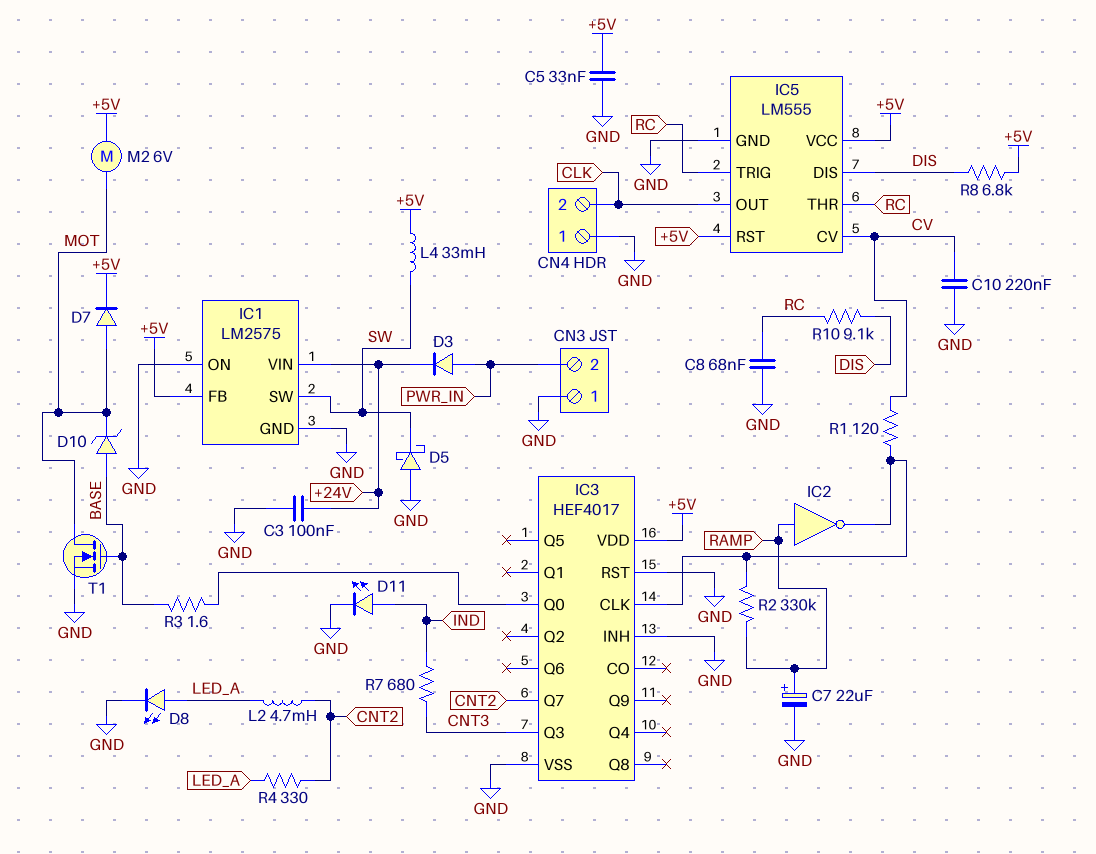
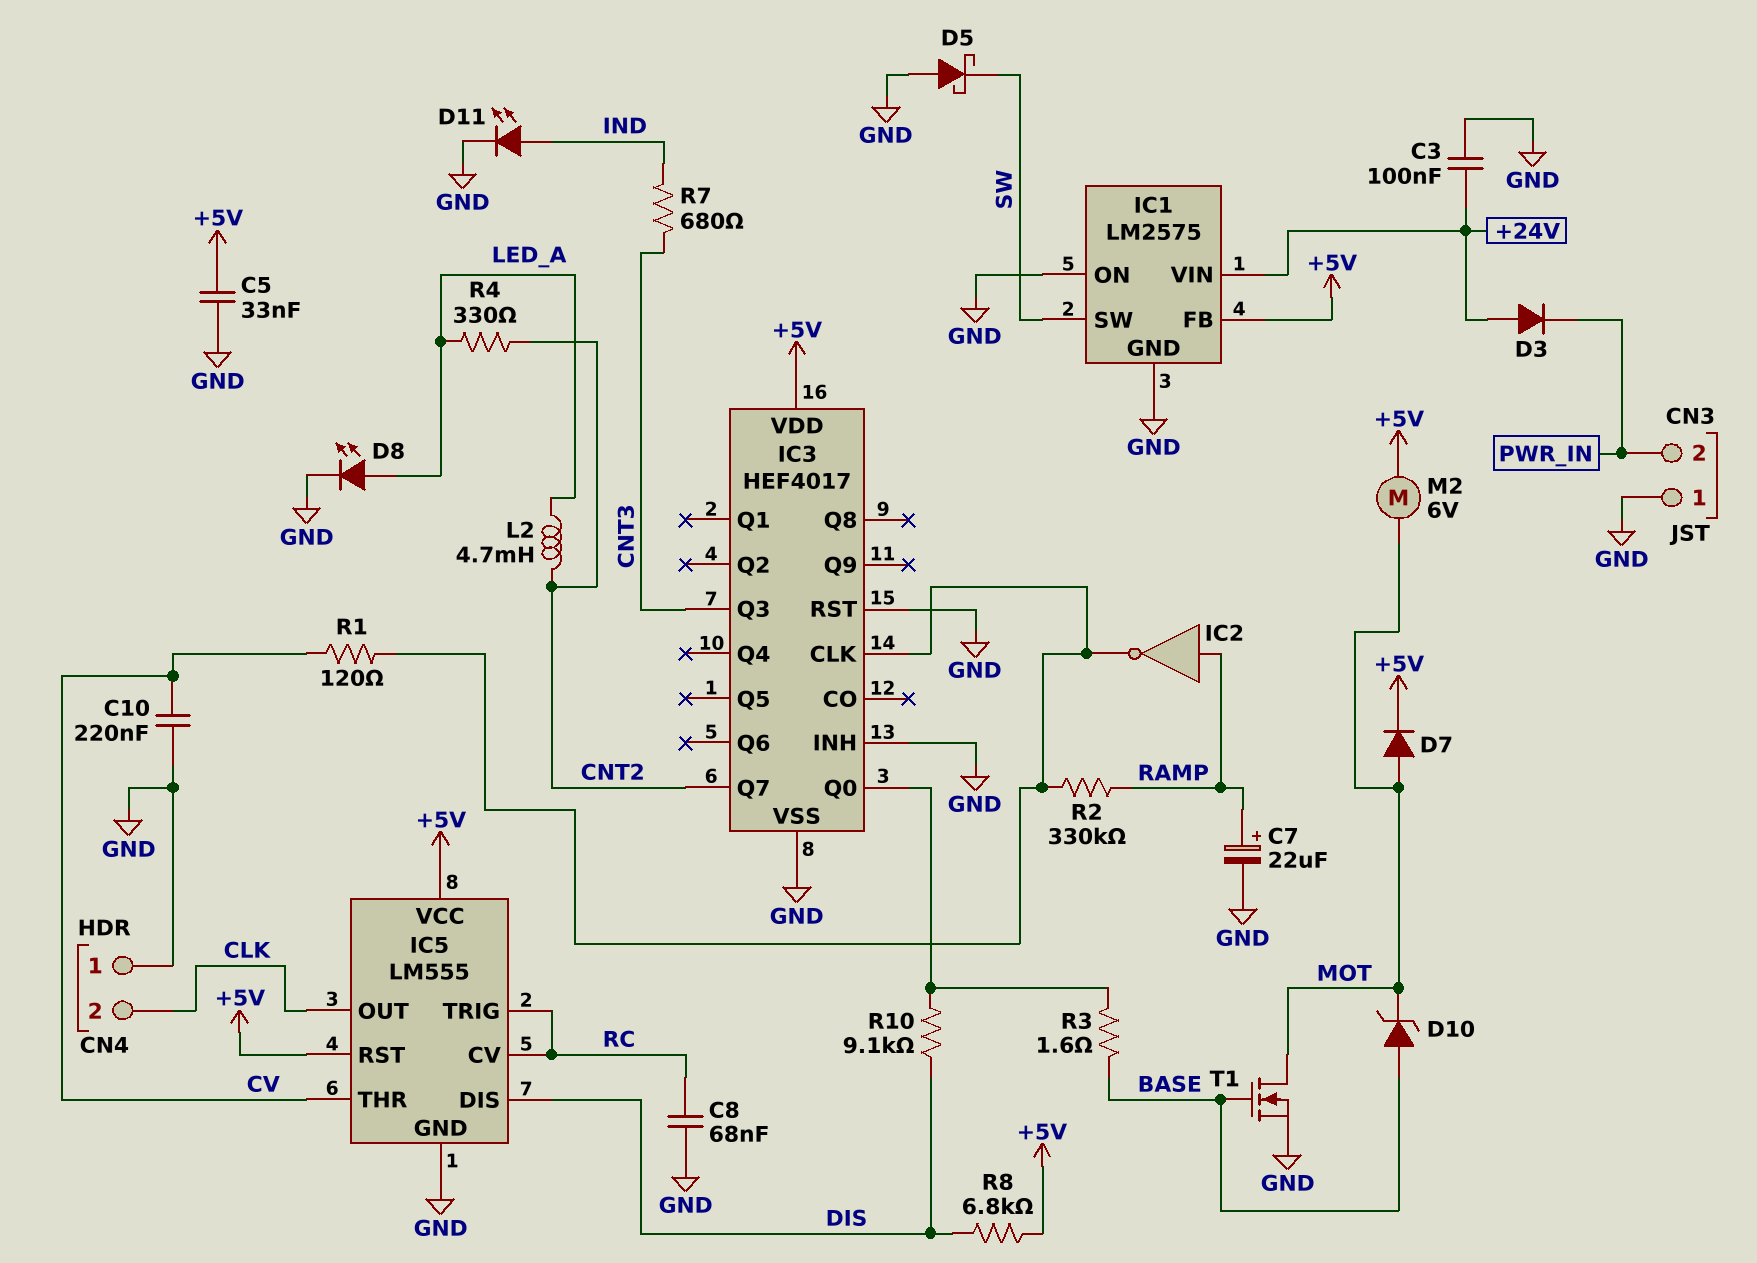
D3: diode (A PWR_IN, K +24V) -> diode (A +24V, K PWR_IN)
IC5 pin CV: CV -> RC
IC5 pin THR: RC -> CV
L4: 33mH (+5V, SW) -> none
R10: 9.1k (DIS, RC) -> 9.1k (DIS, IC3/Q0)

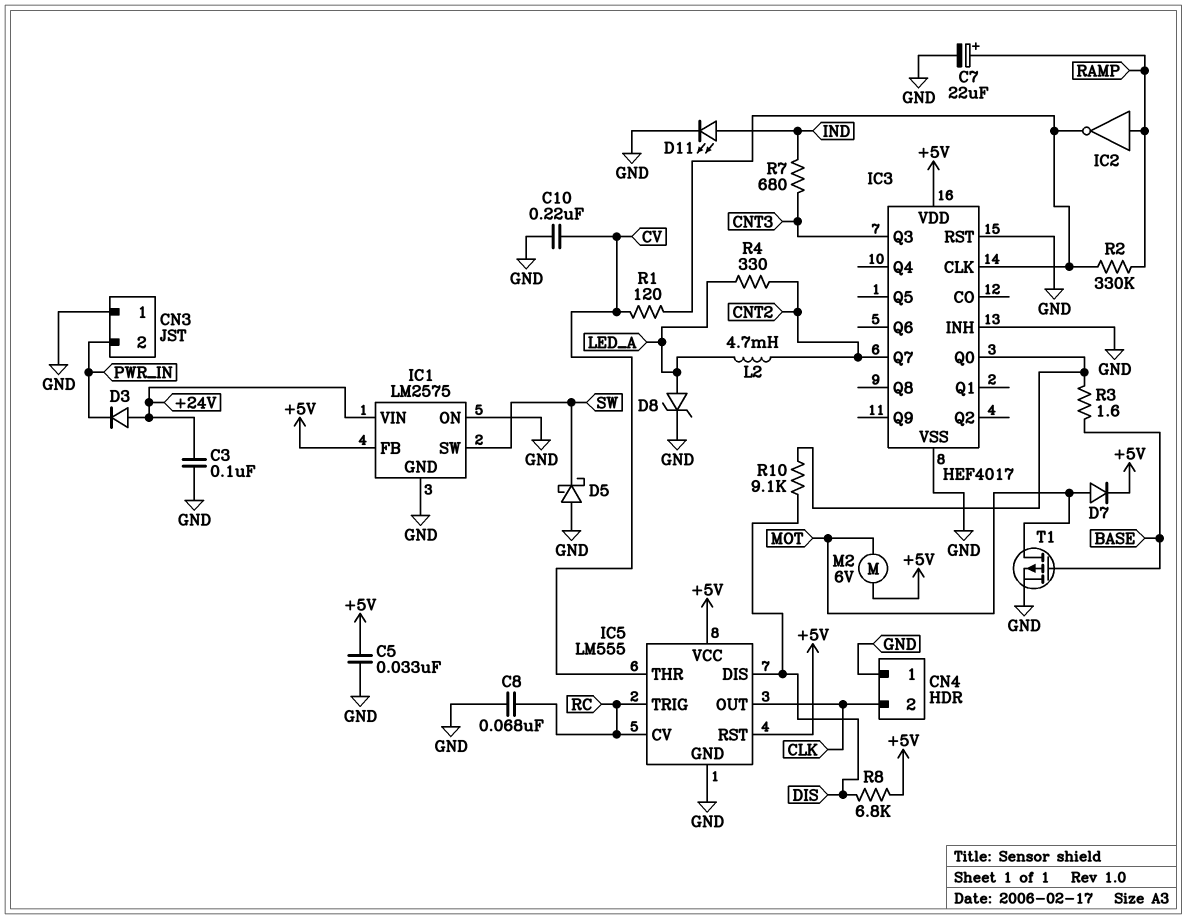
D8: LED (A LED_A, K GND) -> zener (A LED_A, K GND)
D10: zener (A BASE, K MOT) -> none
T1: NMOS (G BASE, D MOT, S GND) -> PMOS (G BASE, D MOT, S GND)

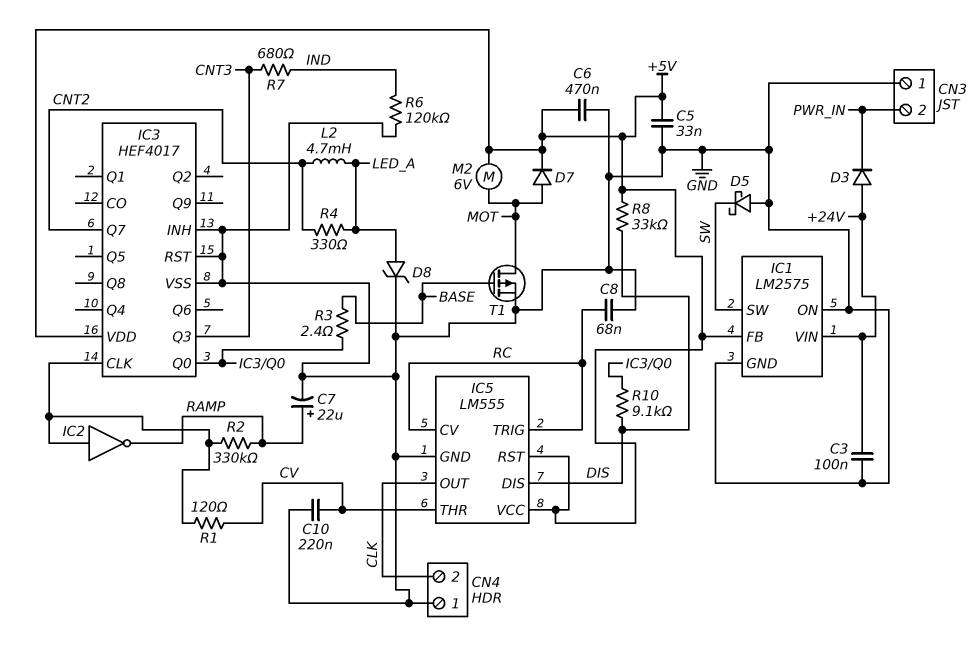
C6: none -> 470nF (+5V, GND)
D11: LED (A IND, K GND) -> none
IC2: NOT (in RAMP, out IC3/CLK) -> NOT (in IC3/CLK, out RAMP)
R3: 1.6 (BASE, IC3/Q0) -> 2.4 (BASE, IC3/Q0)
R6: none -> 120k (GND, IND)
R8: 6.8k (+5V, DIS) -> 33k (+5V, DIS)

